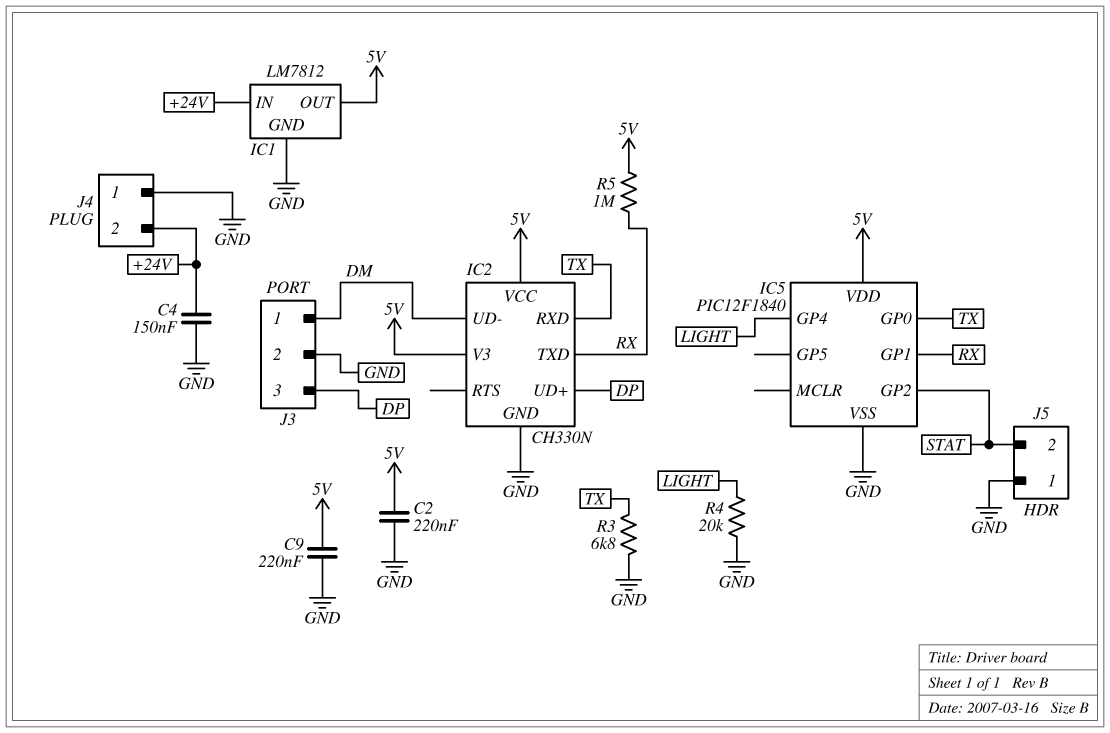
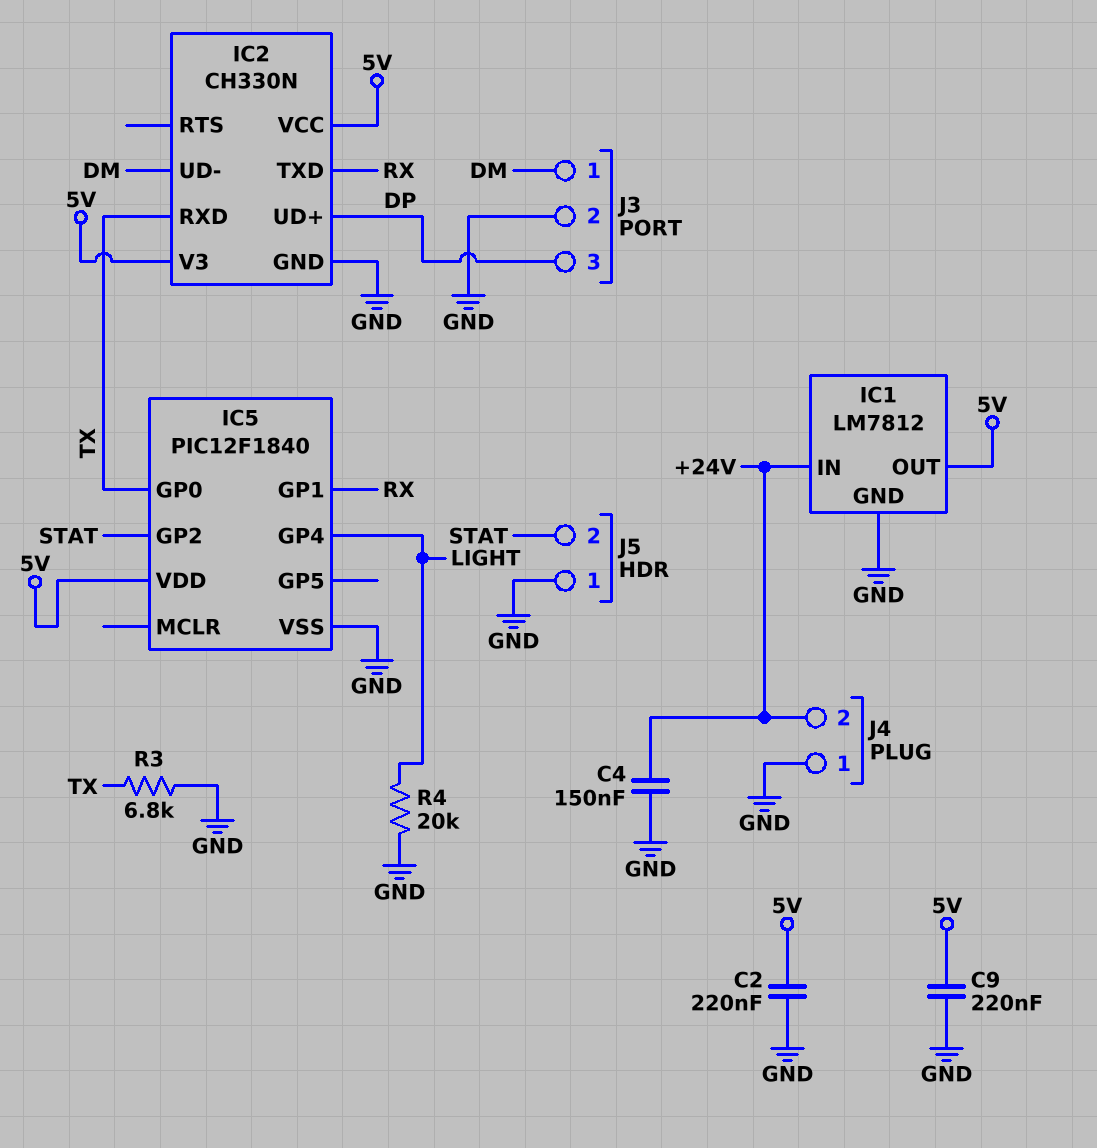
R5: 1M (5V, RX) -> none

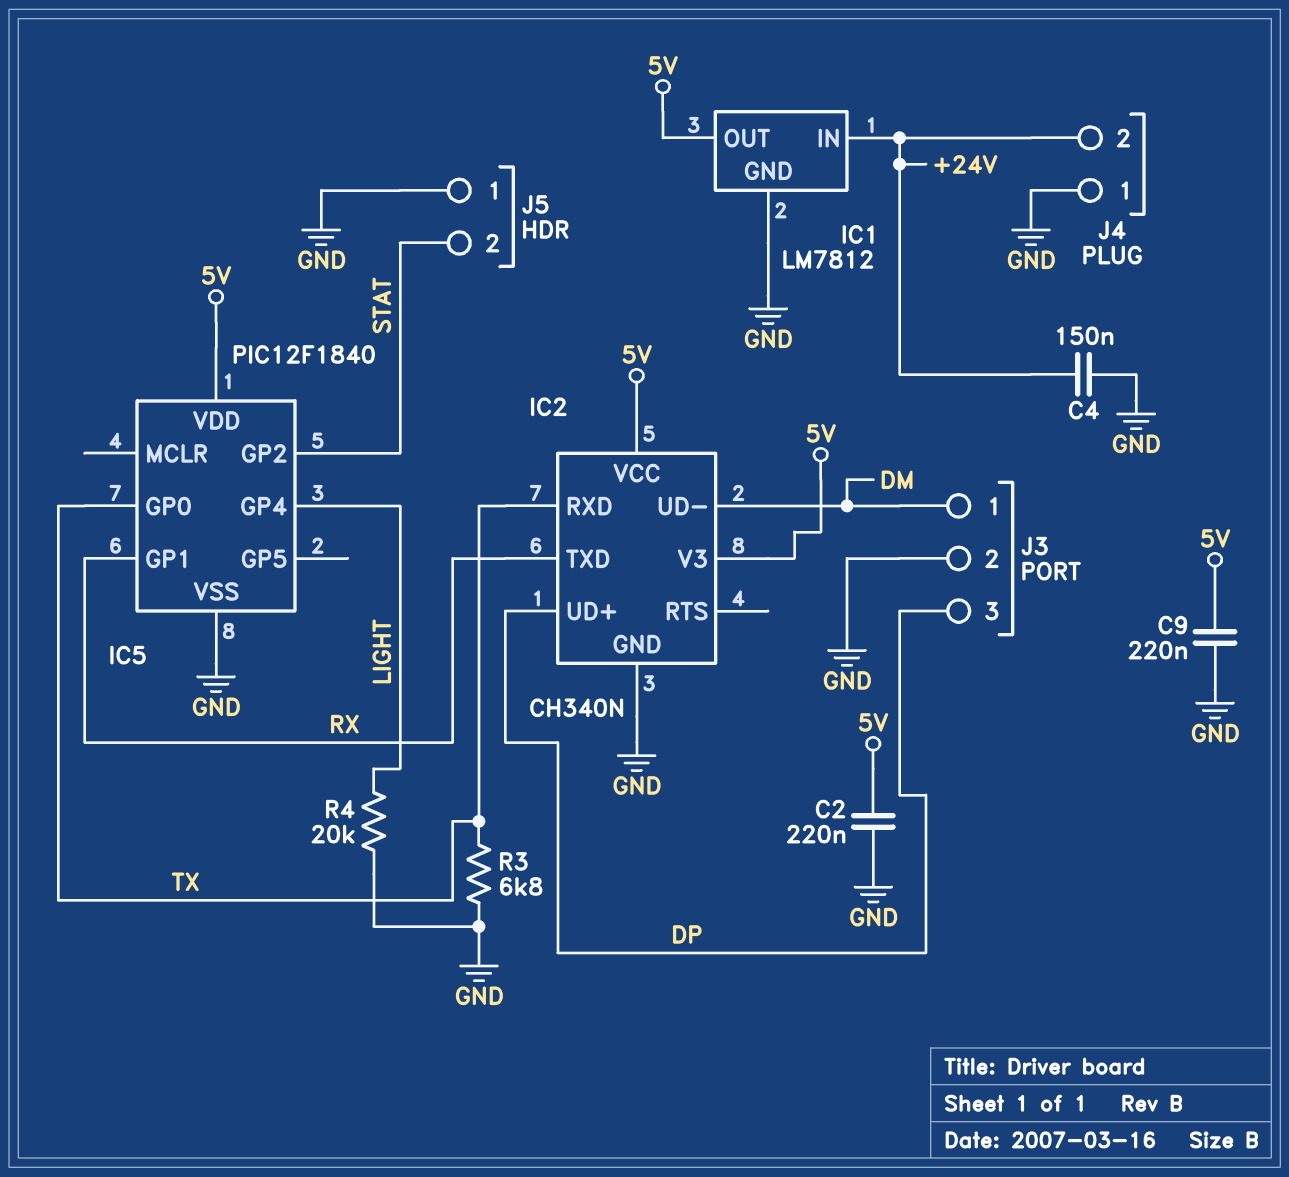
IC2: CH330N -> CH340N

